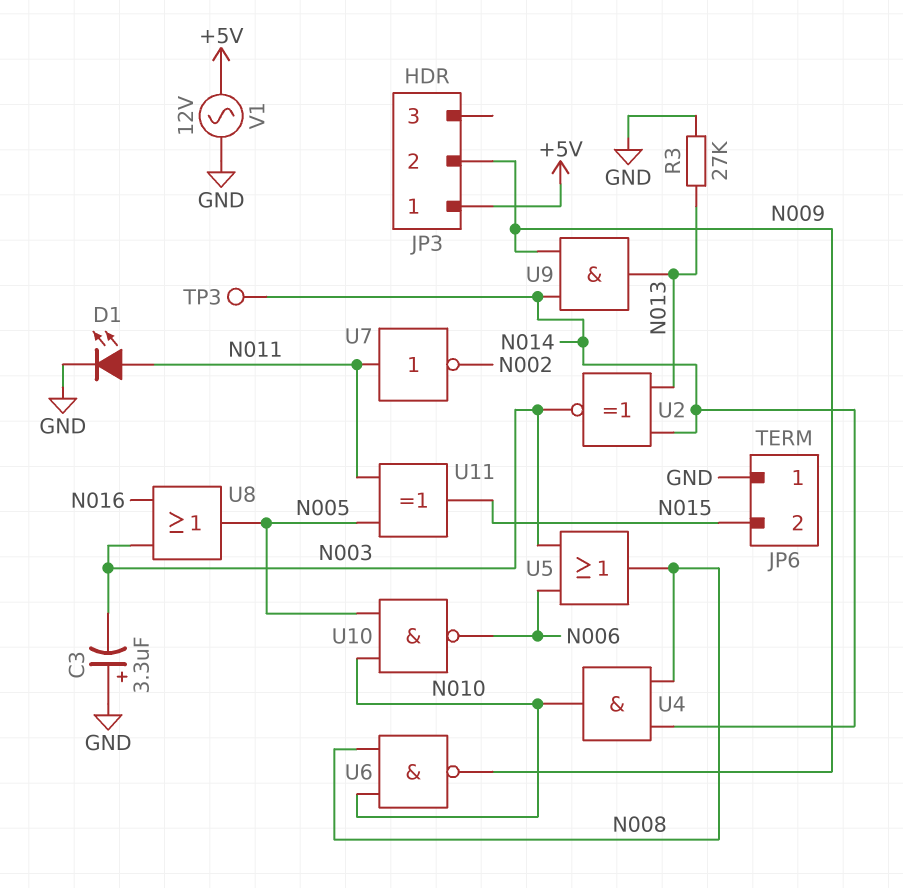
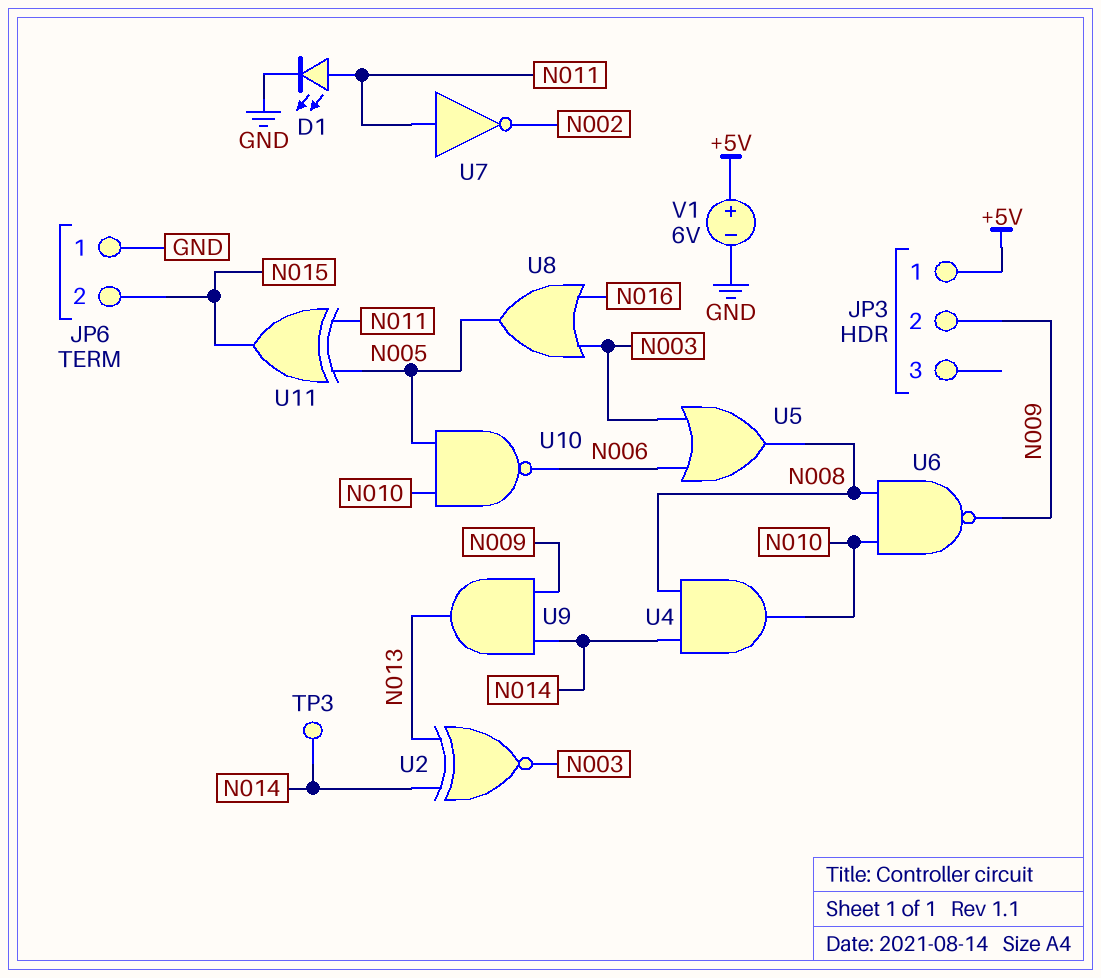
C3: 3.3uF (plus GND, minus N003) -> none
R3: 27k (GND, N013) -> none
V1: AC 12V (+5V, GND) -> 6V (plus +5V, minus GND)

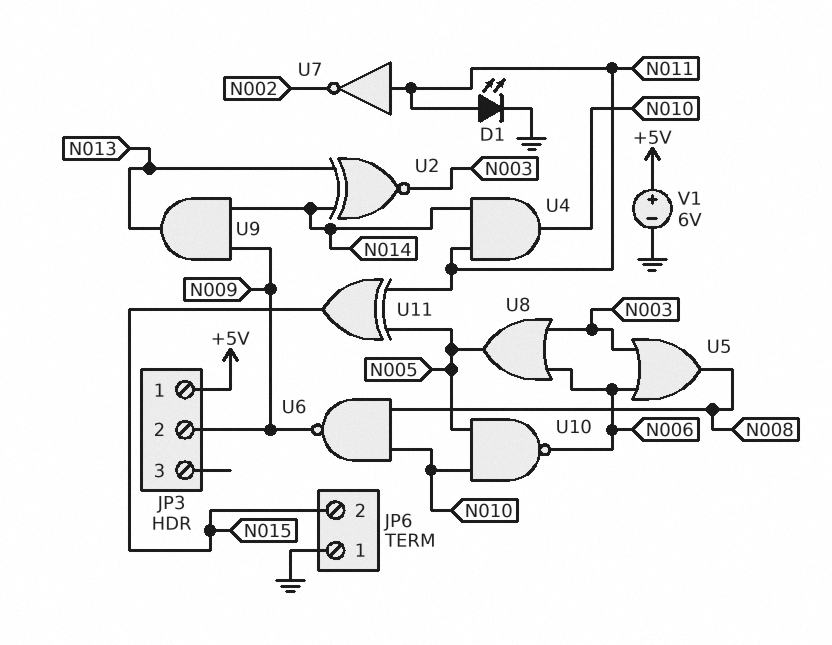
TP3: test point (N014) -> none
U4: AND (in N008, in N014, out N010) -> AND (in N011, in N014, out N010)
U8: OR (in N003, in N016, out N005) -> OR (in N003, in N006, out N005)

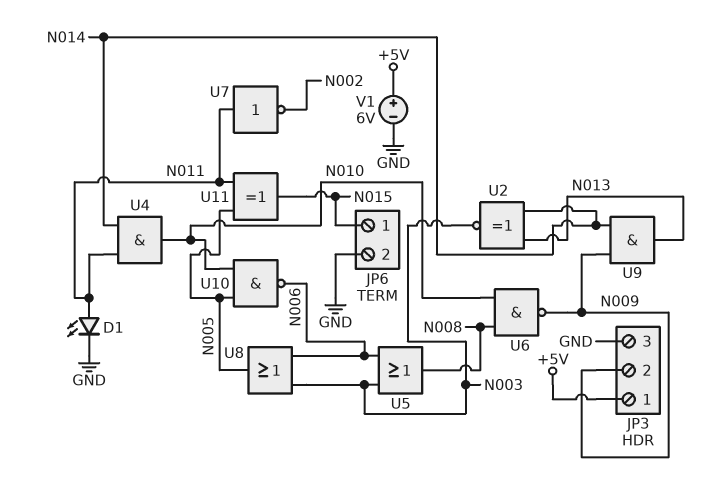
JP3 pin 3: none -> GND
JP6 pin 1: GND -> N015
JP6 pin 2: N015 -> GND

